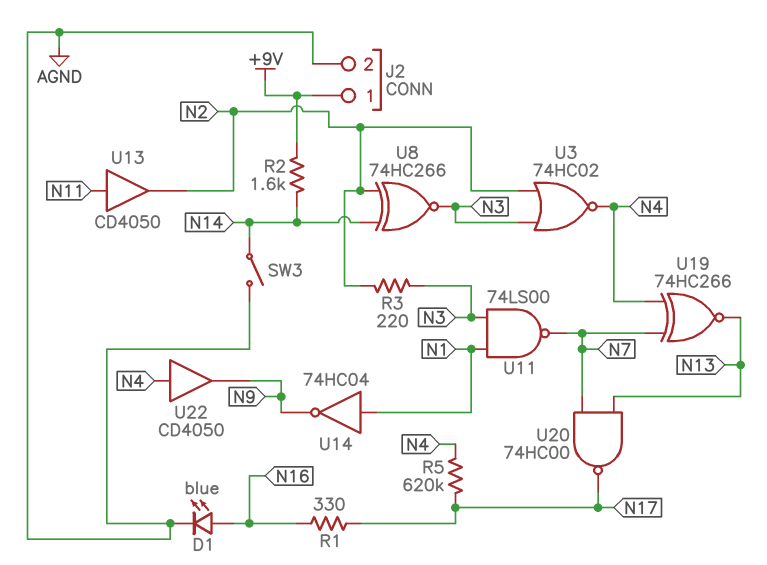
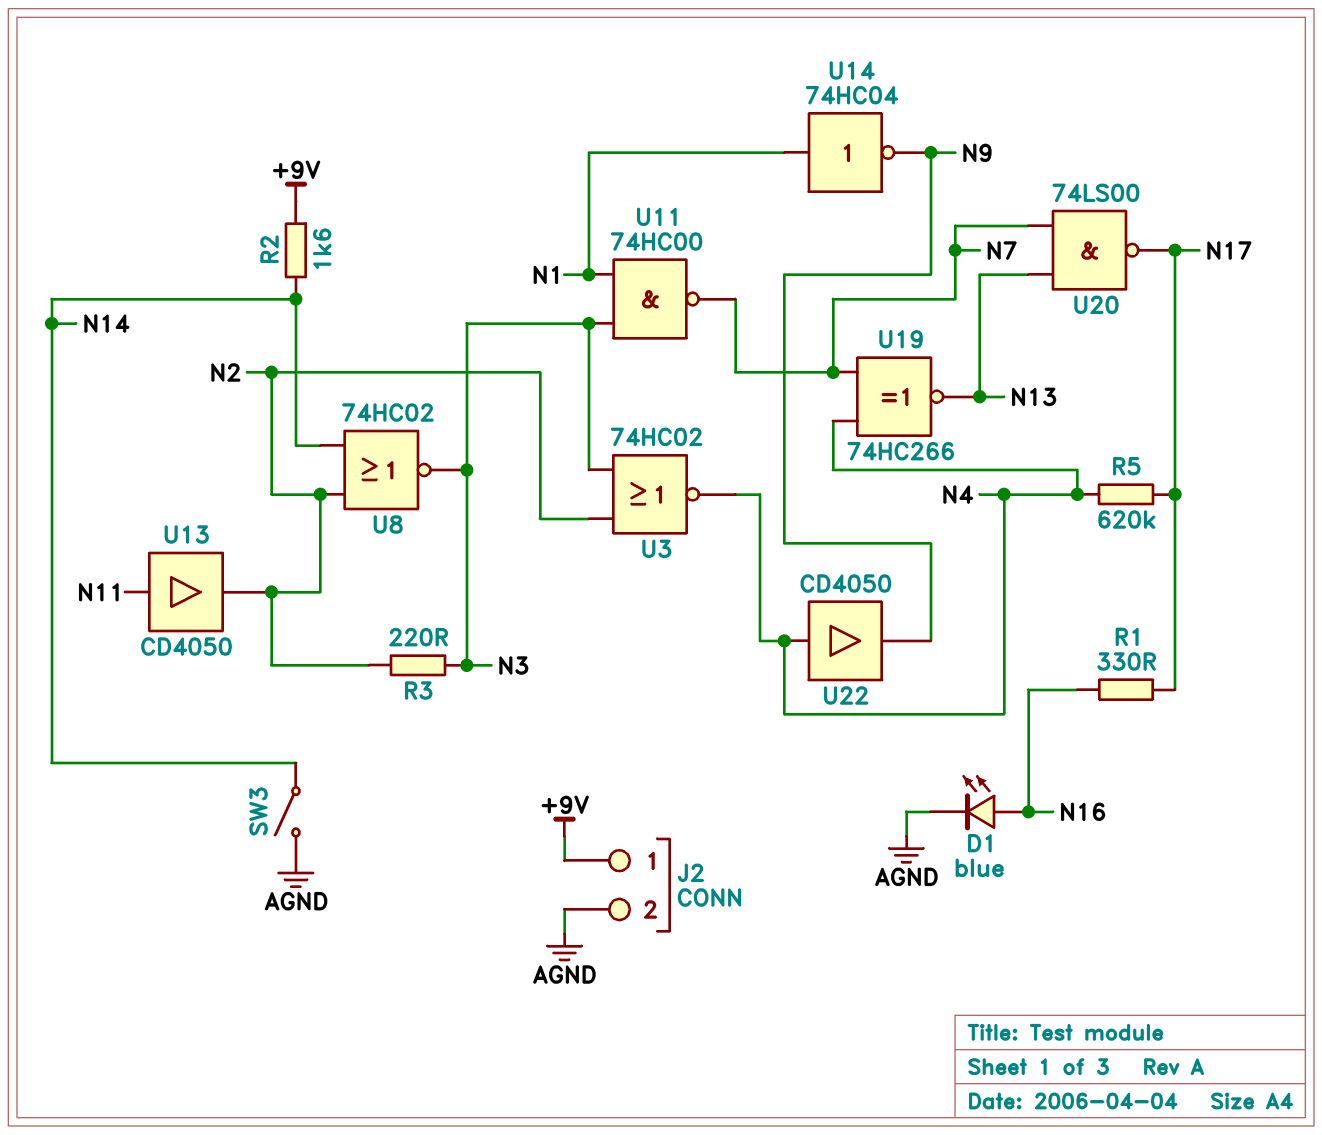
U8: XNOR 74HC266 (in N2, in N14, out N3) -> NOR 74HC02 (in N2, in N14, out N3)
U11: NAND 74LS00 (in N1, in N3, out N7) -> NAND 74HC00 (in N1, in N3, out N7)
U20: NAND 74HC00 (in N7, in N13, out N17) -> NAND 74LS00 (in N7, in N13, out N17)

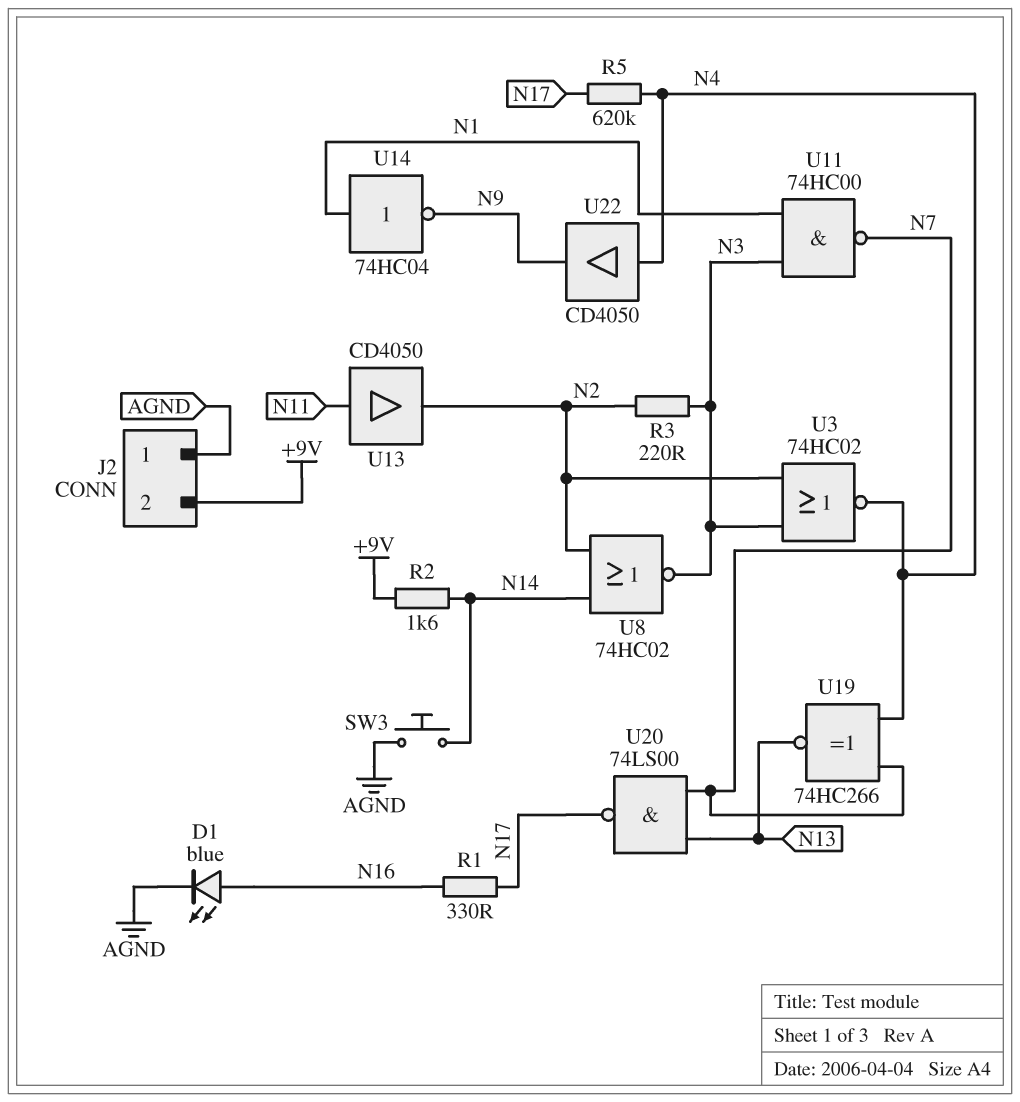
J2 pin 1: +9V -> AGND
J2 pin 2: AGND -> +9V
SW3: switch (AGND, N14) -> button (AGND, N14)

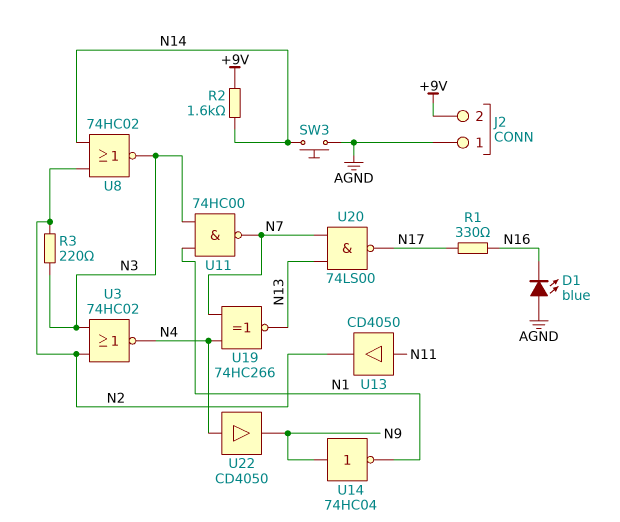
D1: LED blue (A N16, K AGND) -> LED blue (A AGND, K N16)
R5: 620k (N4, N17) -> none
U14: NOT 74HC04 (in N1, out N9) -> NOT 74HC04 (in N9, out N1)

